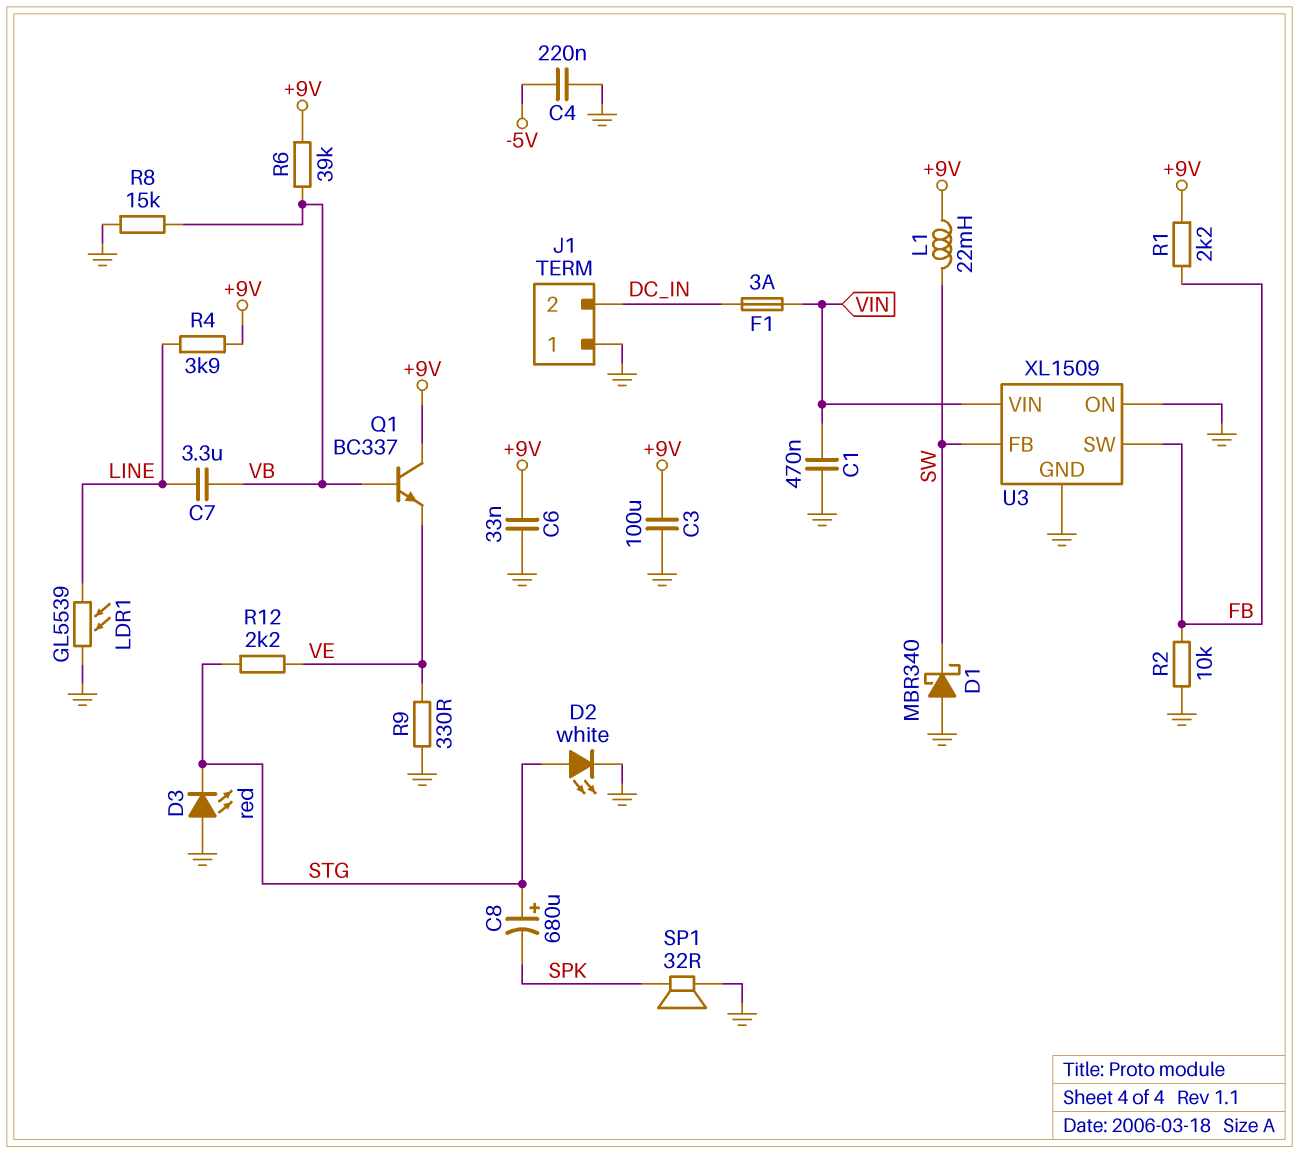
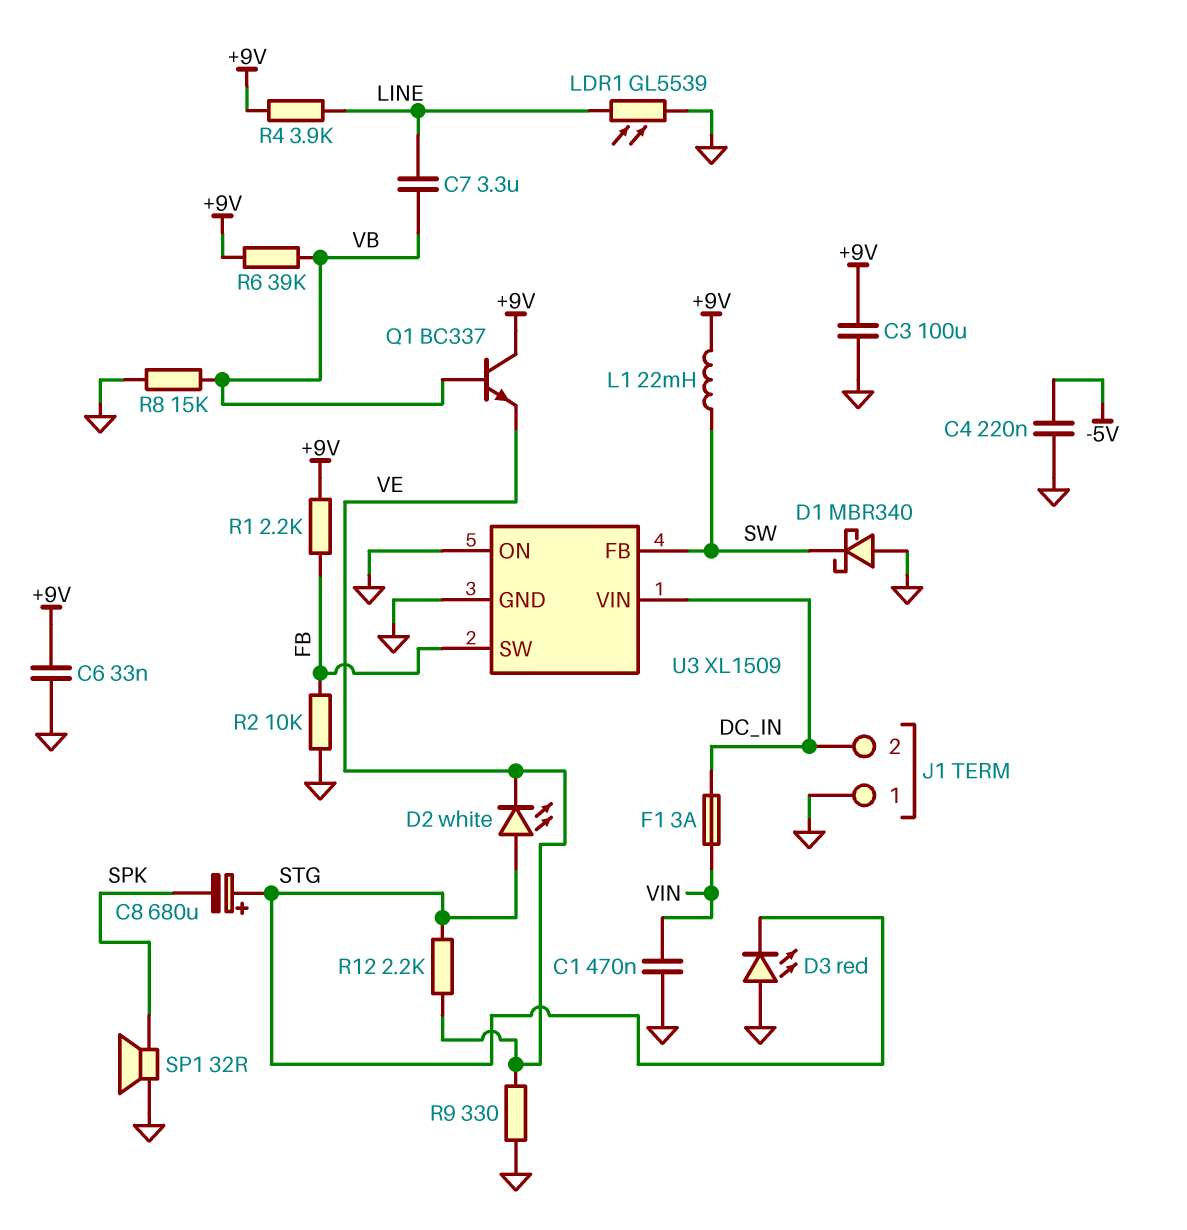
D2: LED white (A STG, K GND) -> LED white (A STG, K VE)
U3 pin VIN: VIN -> DC_IN

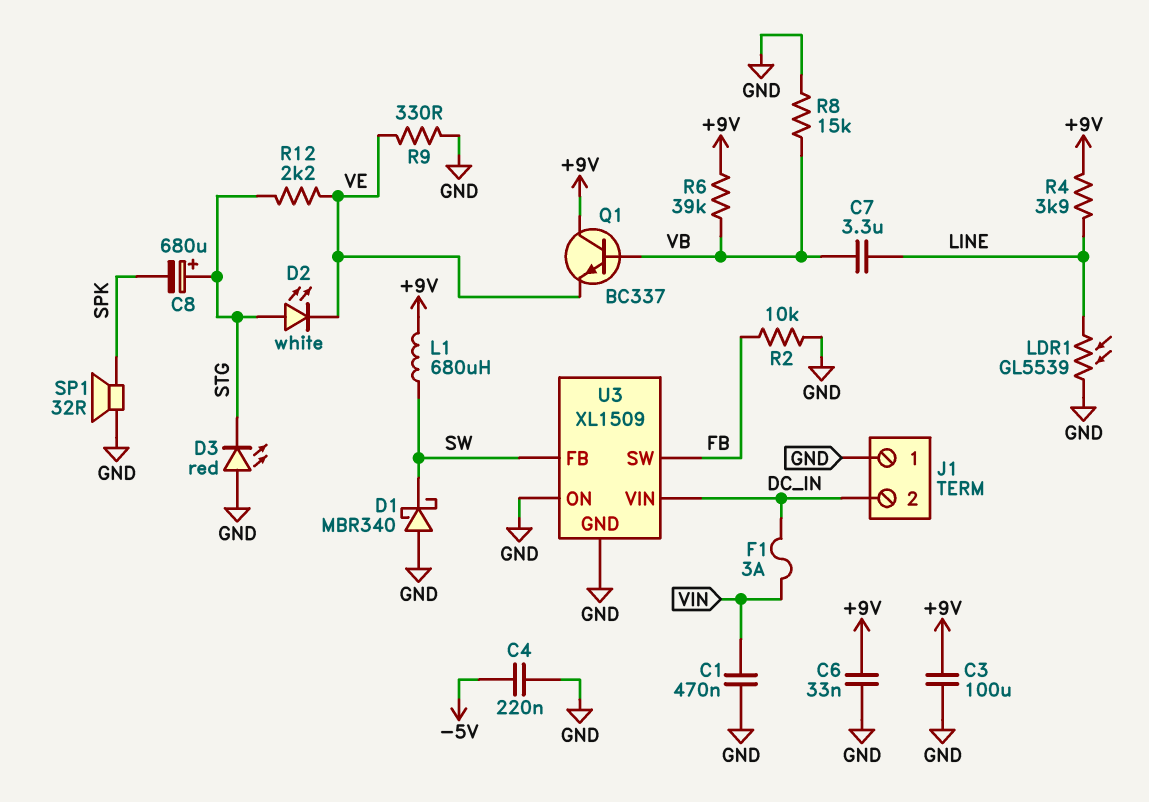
L1: 22mH (+9V, SW) -> 680uH (+9V, SW)
R1: 2.2k (+9V, FB) -> none

